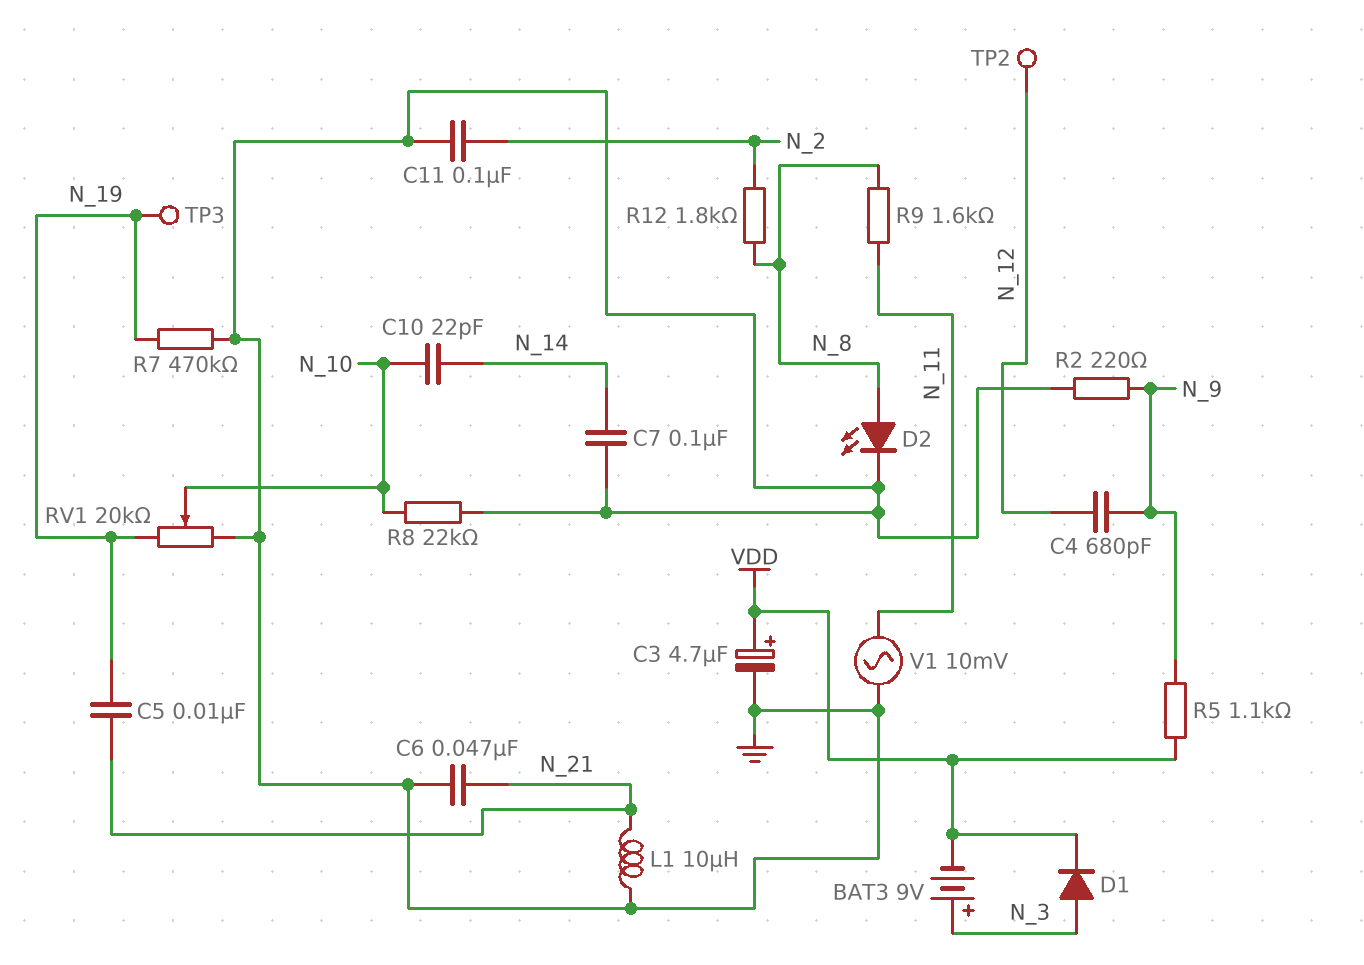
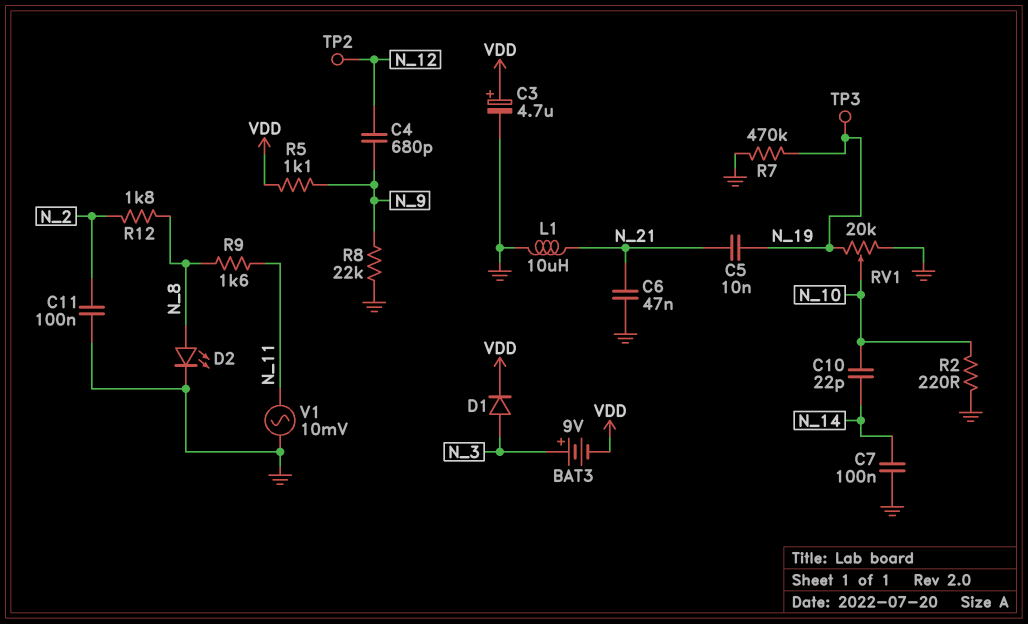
R2: 220 (GND, N_9) -> 220 (GND, N_10)
R8: 22k (GND, N_10) -> 22k (GND, N_9)

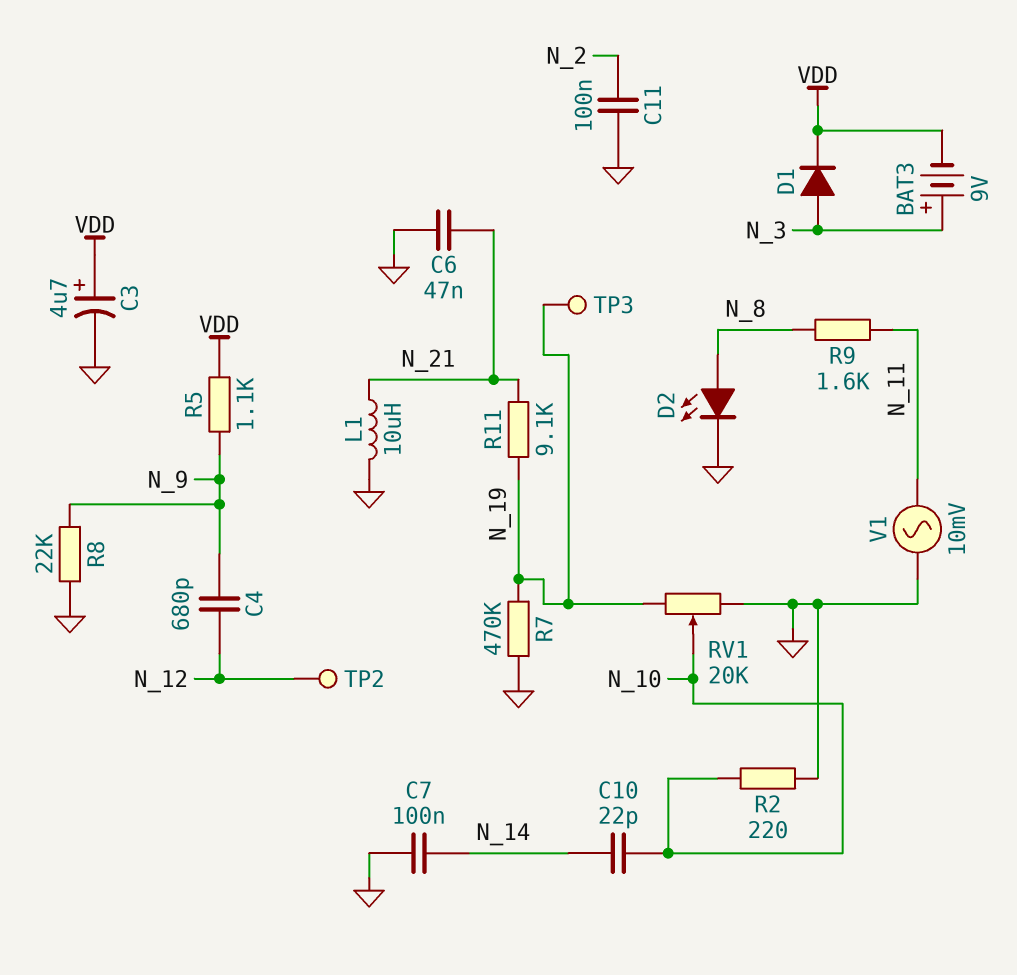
C5: 10nF (N_19, N_21) -> none
R11: none -> 9.1k (N_19, N_21)
R12: 1.8k (N_2, N_8) -> none

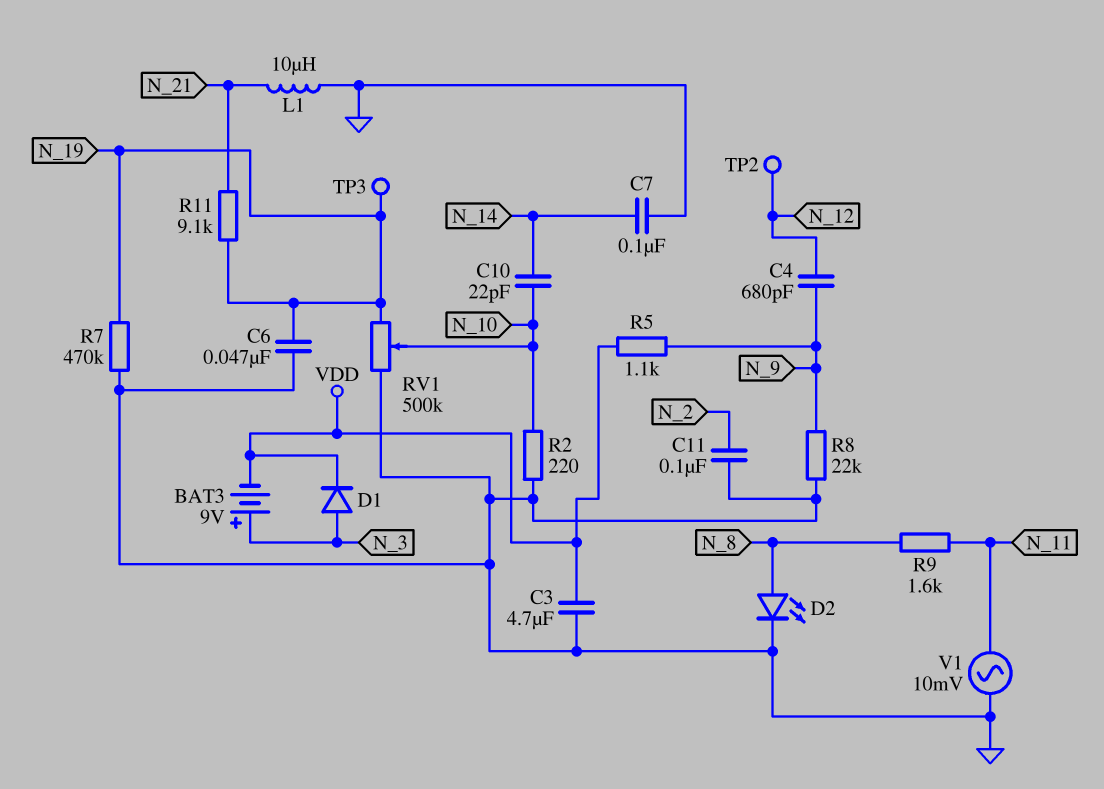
C3: 4.7uF (plus VDD, minus GND) -> 4.7uF (GND, VDD)
C6: 47nF (GND, N_21) -> 47nF (GND, N_19)
RV1: 20k (GND, N_19, wiper N_10) -> 500k (GND, N_19, wiper N_10)

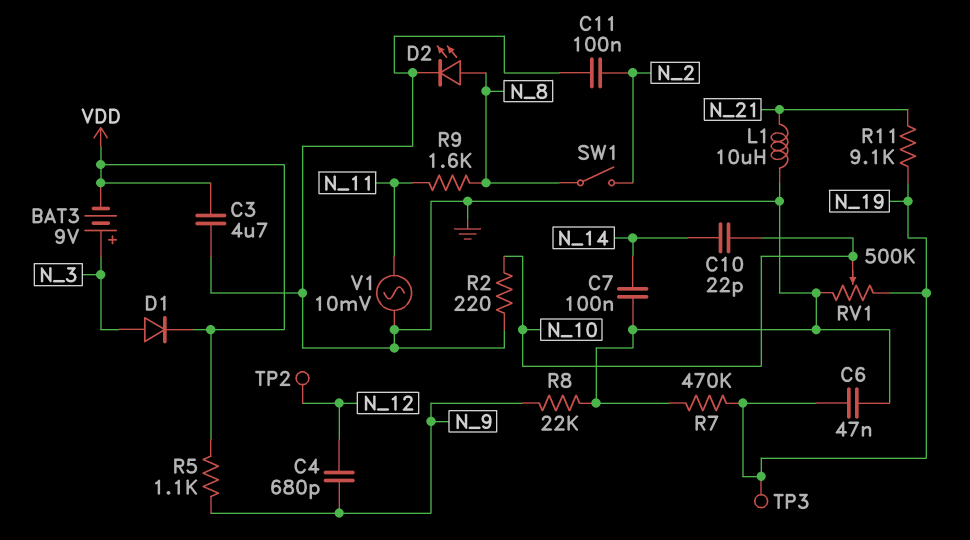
SW1: none -> switch (N_2, N_8)

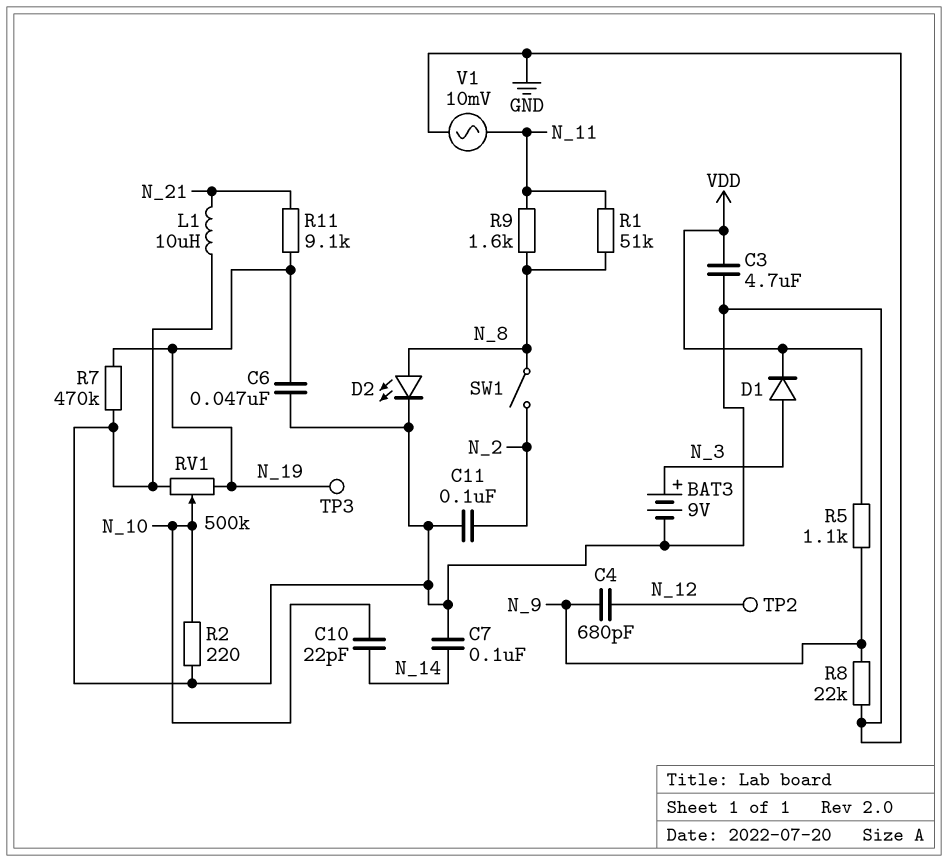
BAT3: 9V (plus N_3, minus VDD) -> 9V (plus N_3, minus GND)
R1: none -> 51k (N_8, N_11)

